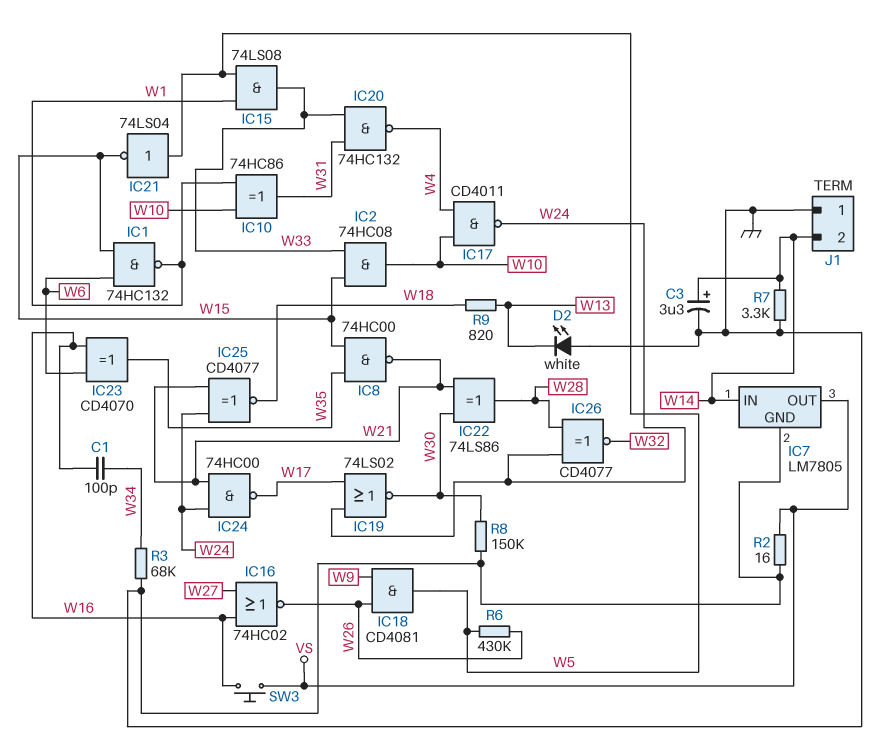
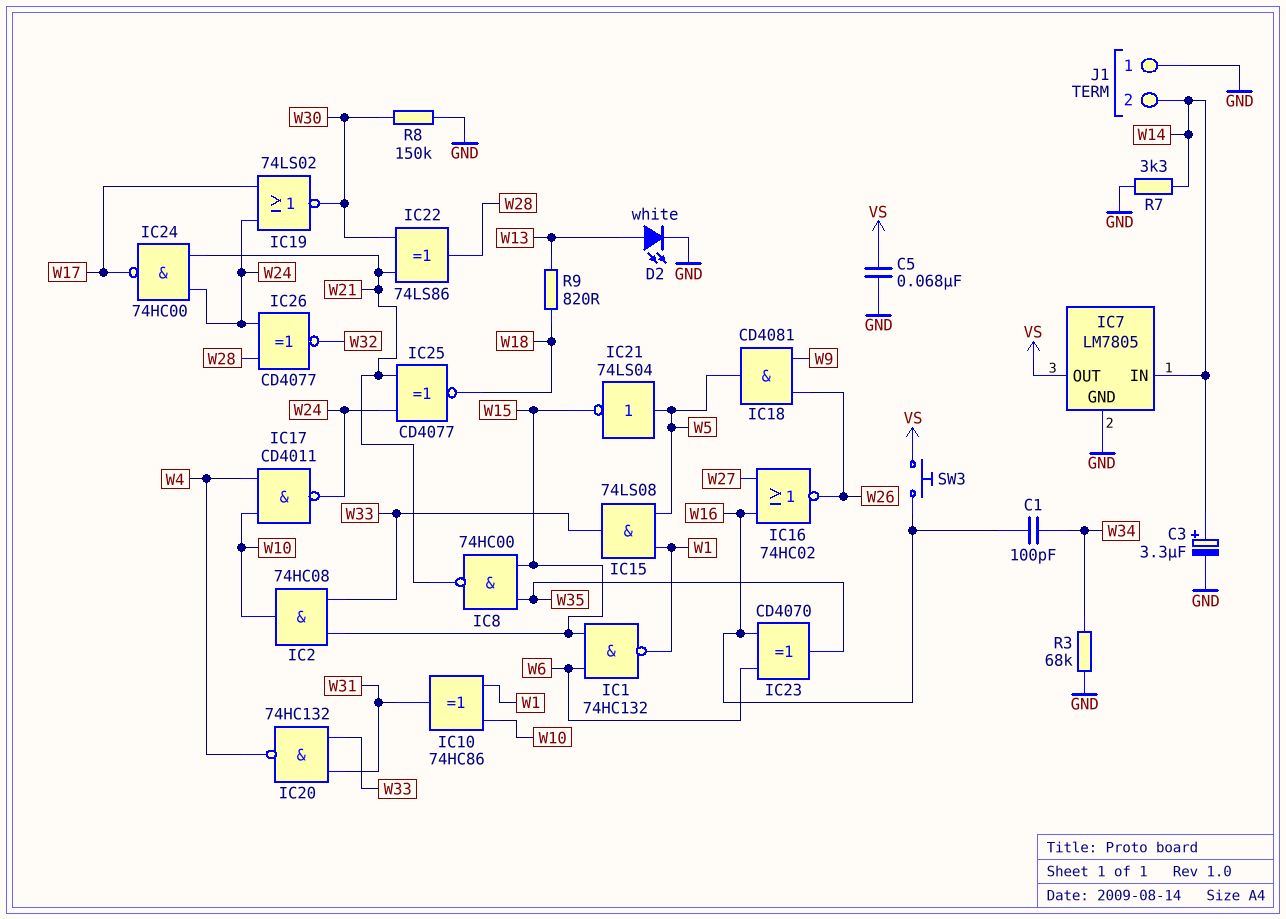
C5: none -> 68nF (GND, VS)
D2: LED white (A GND, K W13) -> LED white (A W13, K GND)
R2: 16 (GND, VS) -> none
R6: 430k (W5, W26) -> none

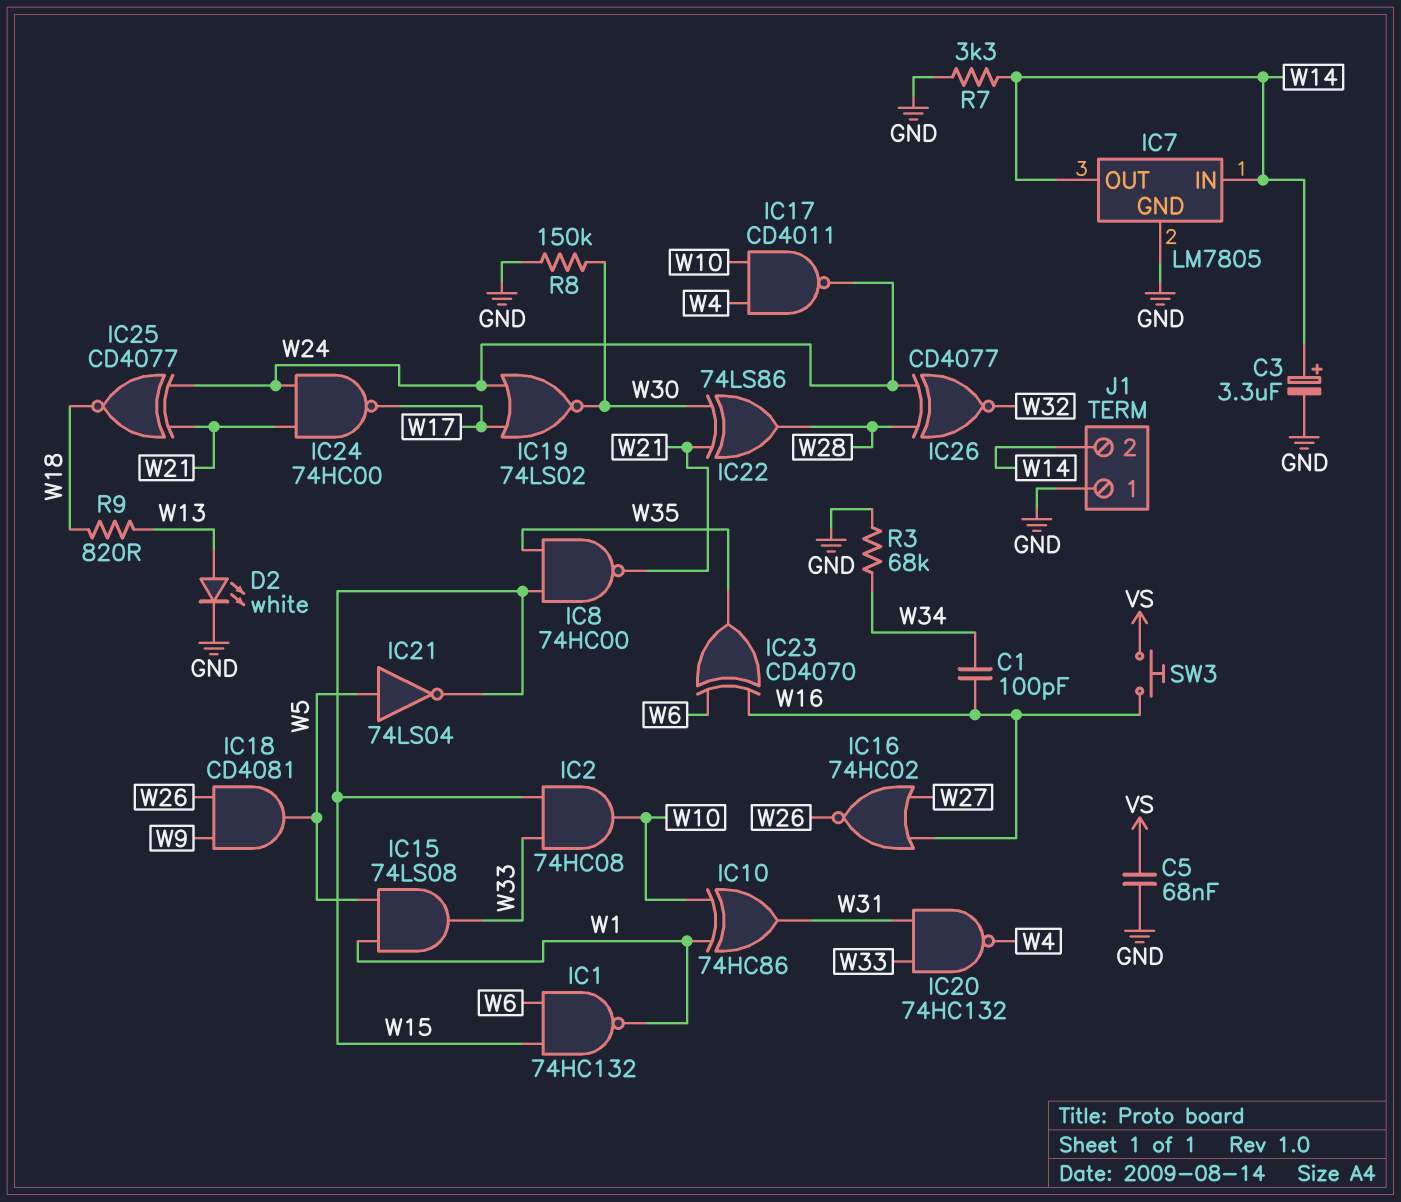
IC7 pin OUT: VS -> W14

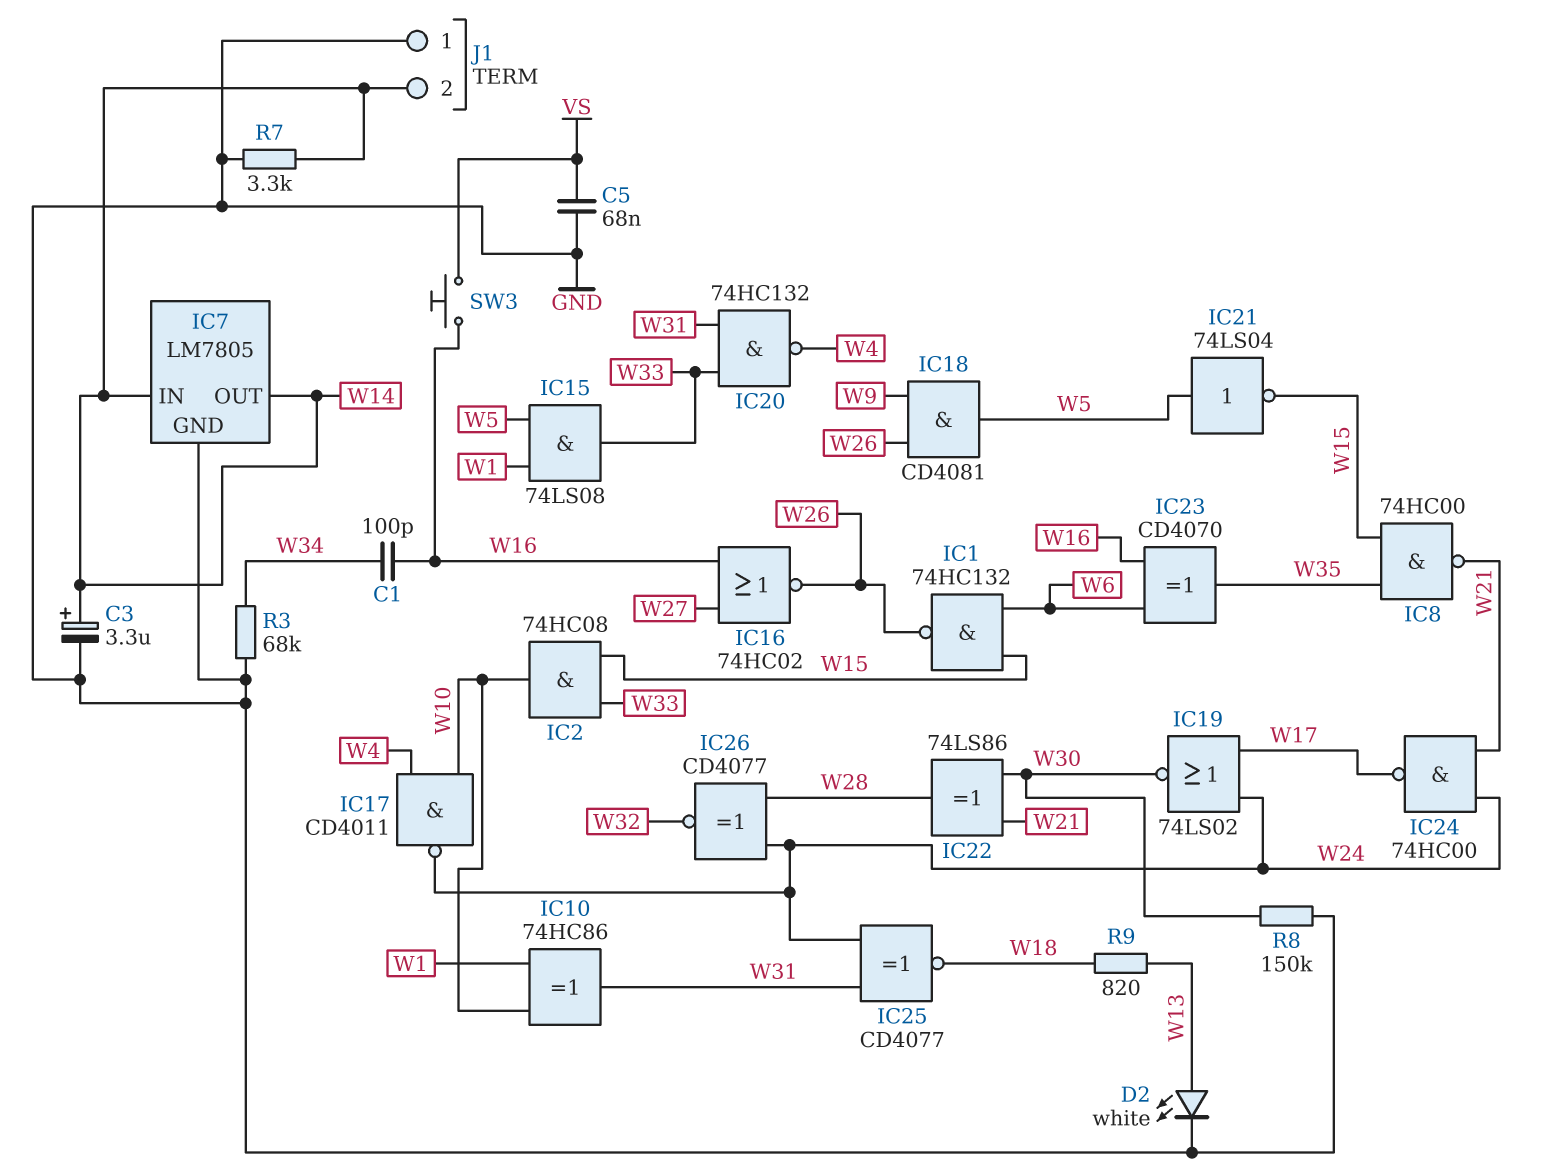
IC1: NAND 74HC132 (in W6, in W15, out W1) -> NAND 74HC132 (in W6, in W15, out W26)
IC25: XNOR CD4077 (in W21, in W24, out W18) -> XNOR CD4077 (in W24, in W31, out W18)

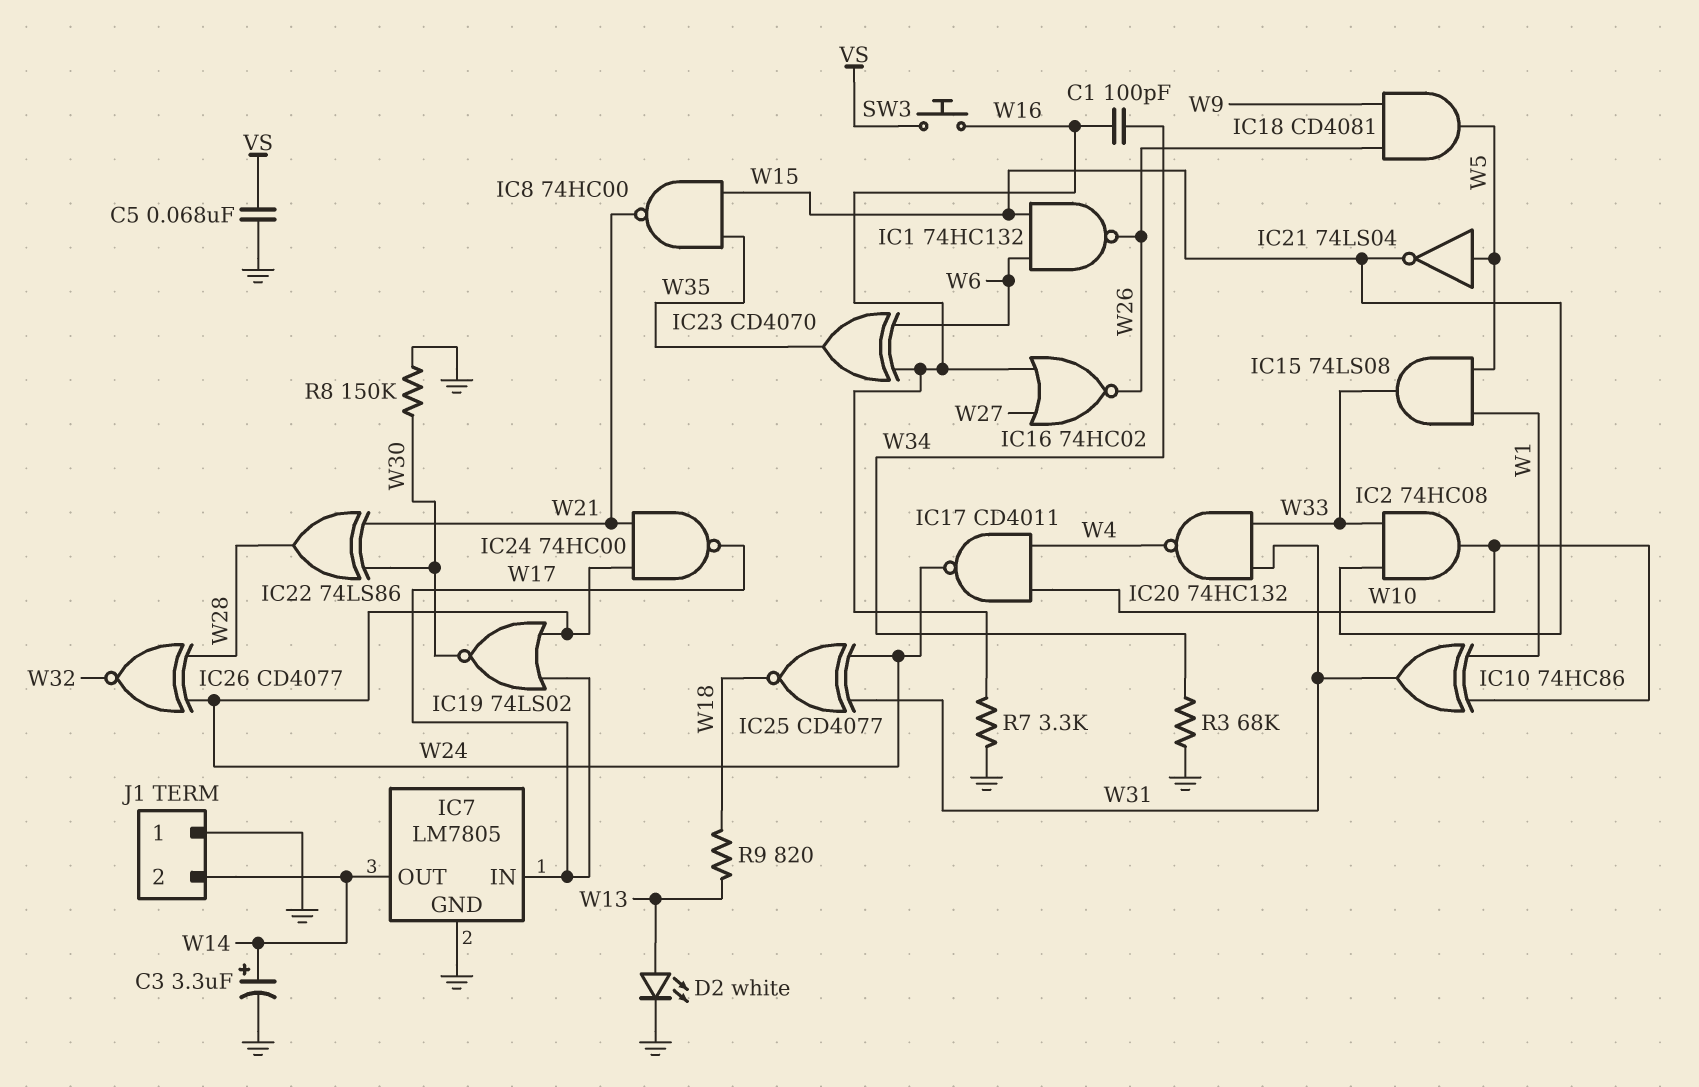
IC7 pin IN: W14 -> W17
R7: 3.3k (GND, W14) -> 3.3k (GND, W16)

